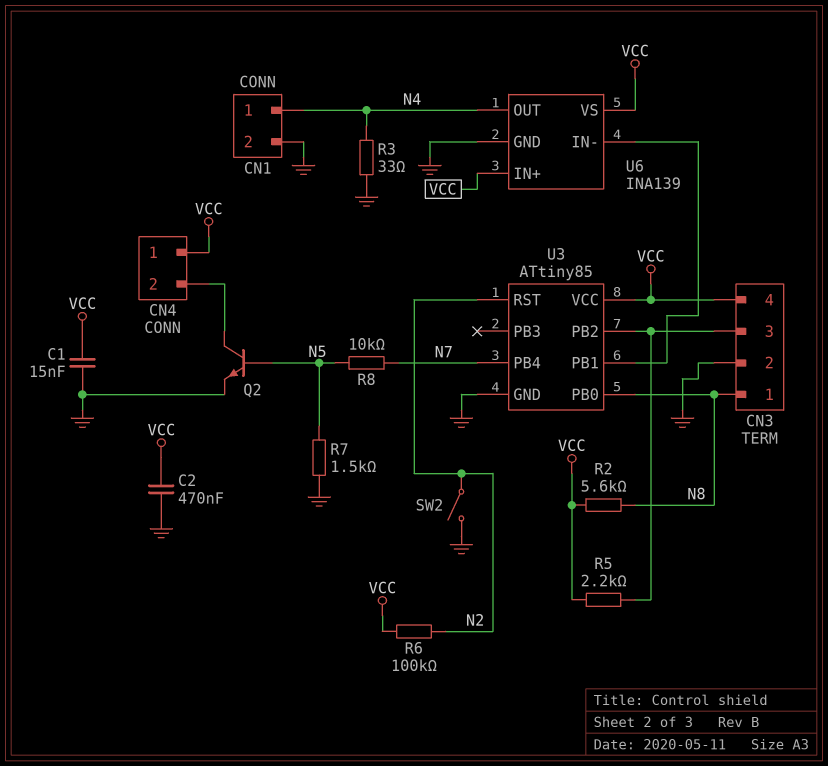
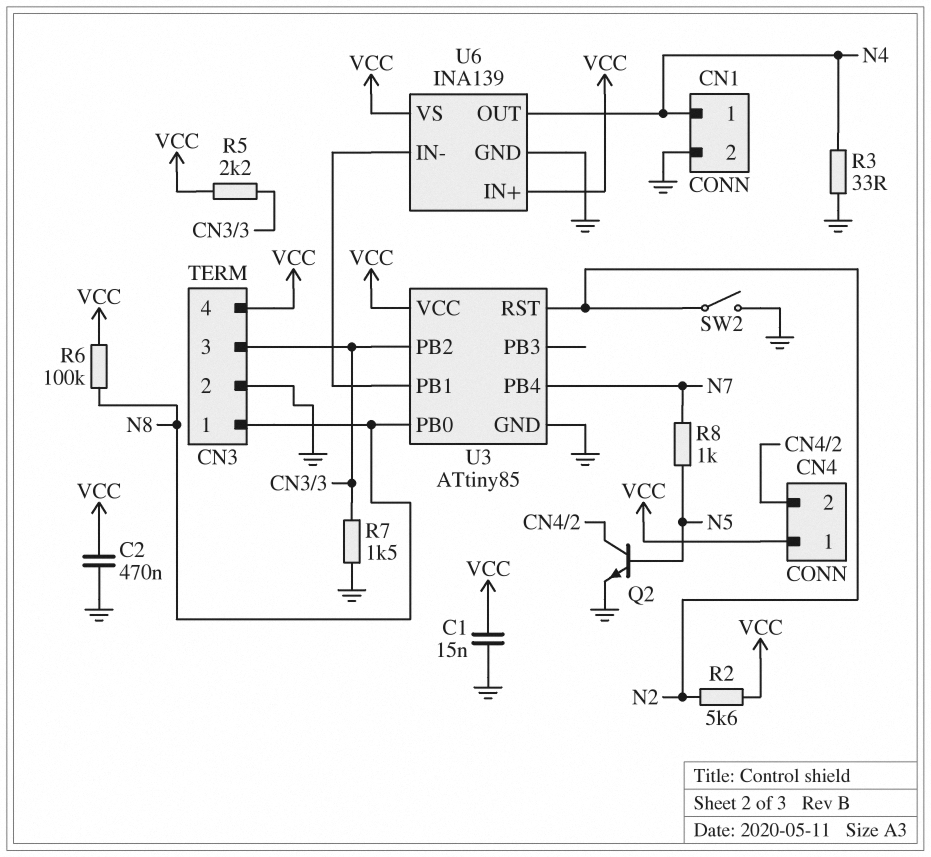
R2: 5.6k (N8, VCC) -> 5.6k (N2, VCC)
R6: 100k (N2, VCC) -> 100k (N8, VCC)
R7: 1.5k (GND, N5) -> 1.5k (CN3/3, GND)
R8: 10k (N5, N7) -> 1k (N5, N7)

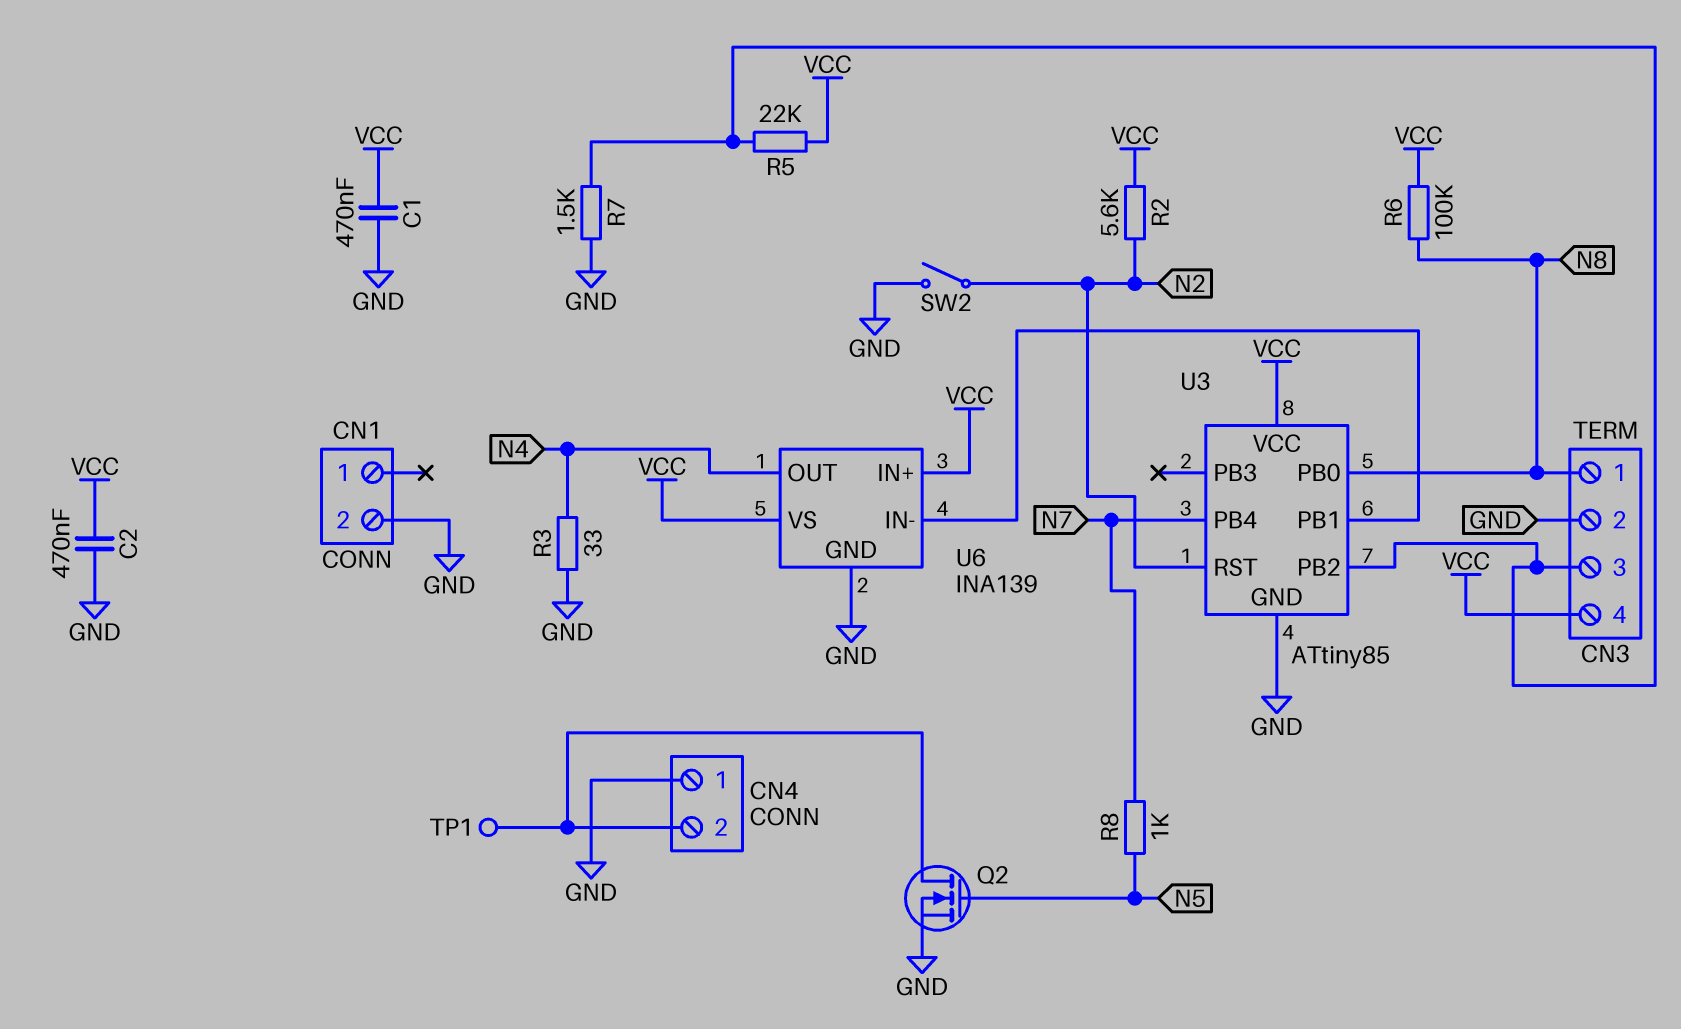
C1: 15nF (GND, VCC) -> 470nF (GND, VCC)
CN1 pin 1: N4 -> none
CN4 pin 1: VCC -> GND
Q2: NPN (B N5, C CN4/2, E GND) -> NMOS (G N5, D CN4/2, S GND)
R5: 2.2k (CN3/3, VCC) -> 22k (CN3/3, VCC)
TP1: none -> test point (CN4/2)

